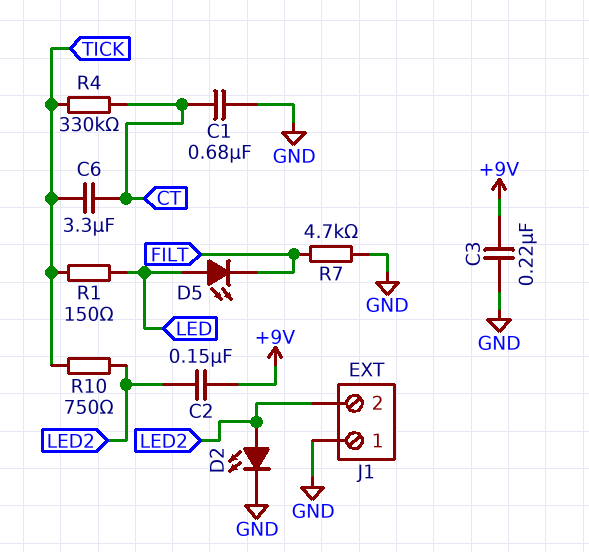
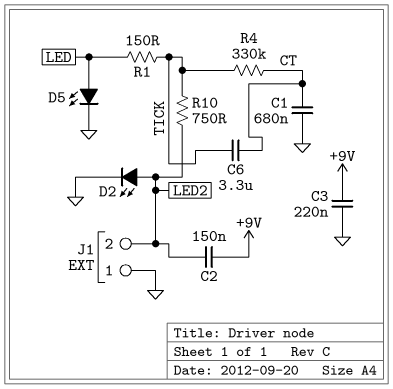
D5: LED (A LED, K FILT) -> LED (A LED, K GND)
R7: 4.7k (FILT, GND) -> none

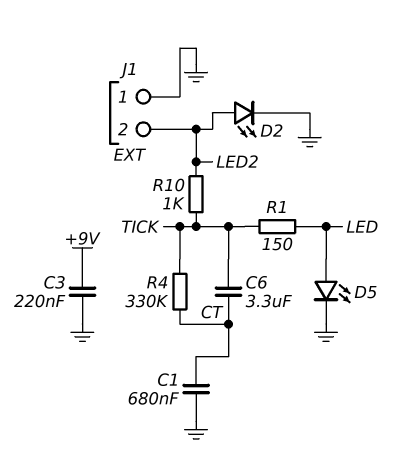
C2: 150nF (+9V, LED2) -> none
R10: 750 (LED2, TICK) -> 1k (LED2, TICK)

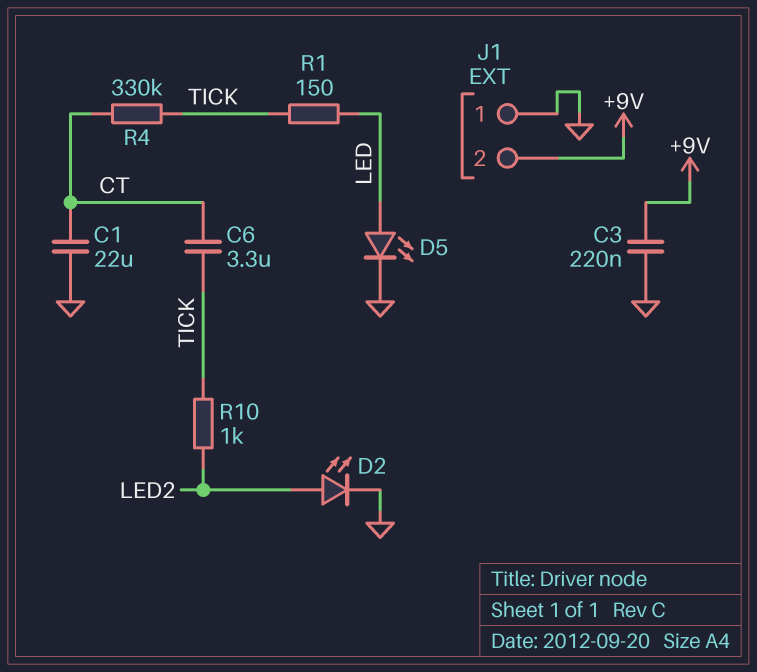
C1: 680nF (CT, GND) -> 22uF (CT, GND)
J1 pin 2: LED2 -> +9V

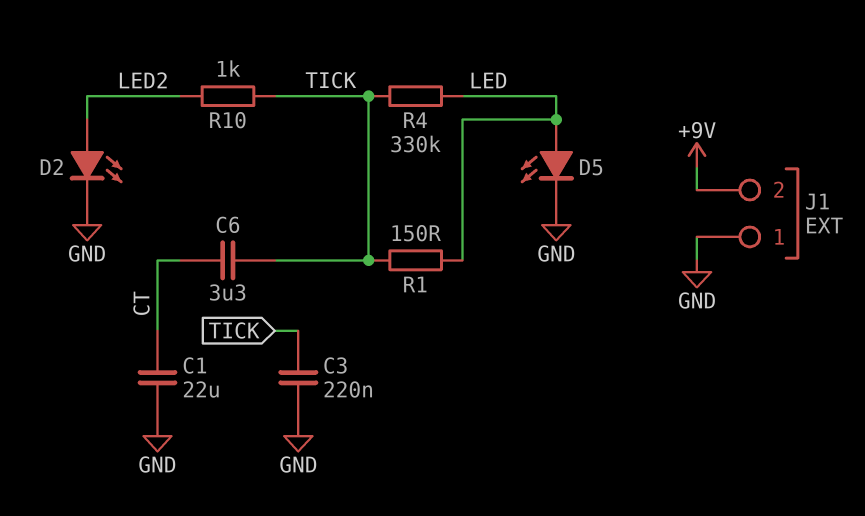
C3: 220nF (+9V, GND) -> 220nF (GND, TICK)
R4: 330k (CT, TICK) -> 330k (LED, TICK)

